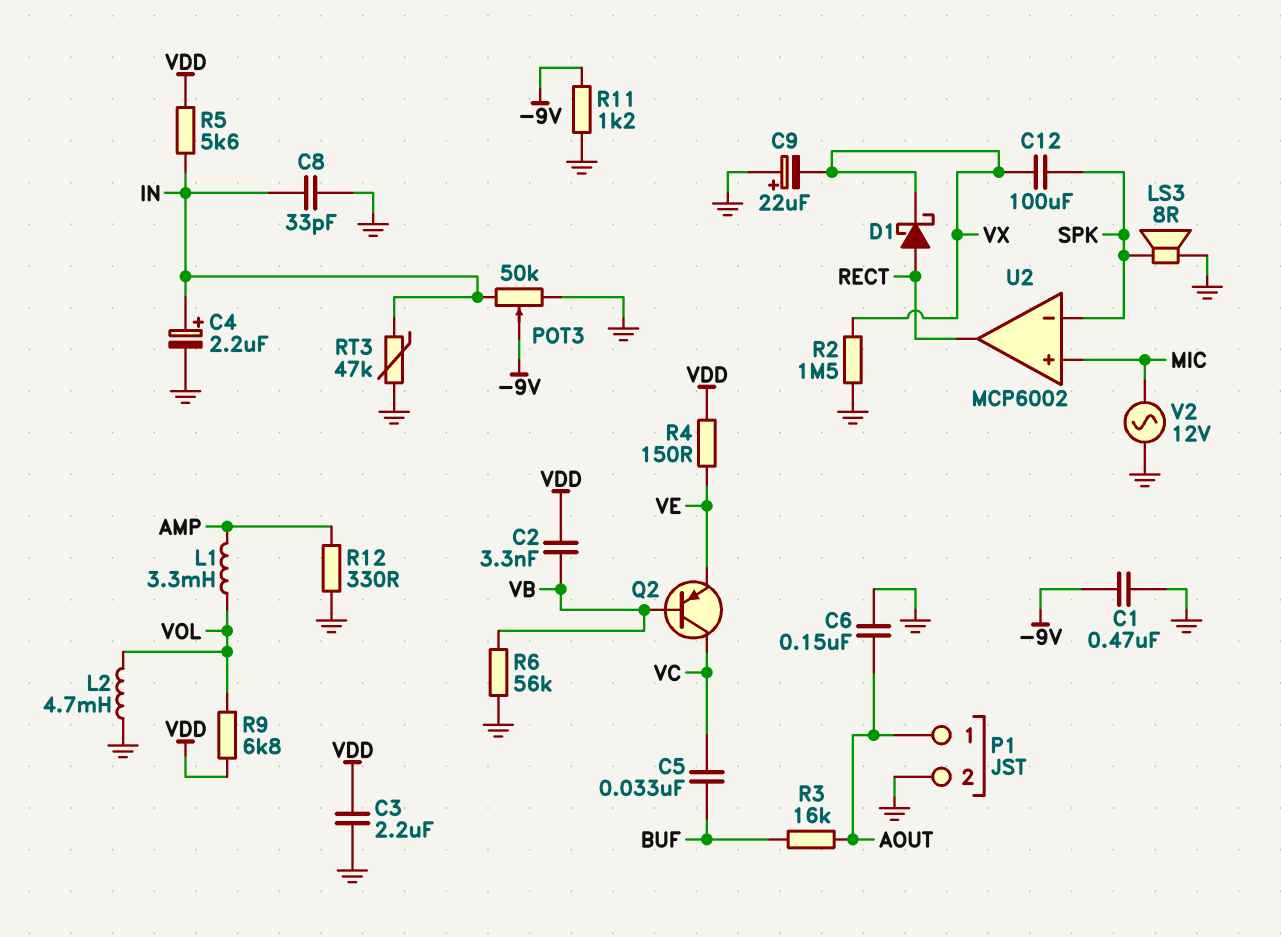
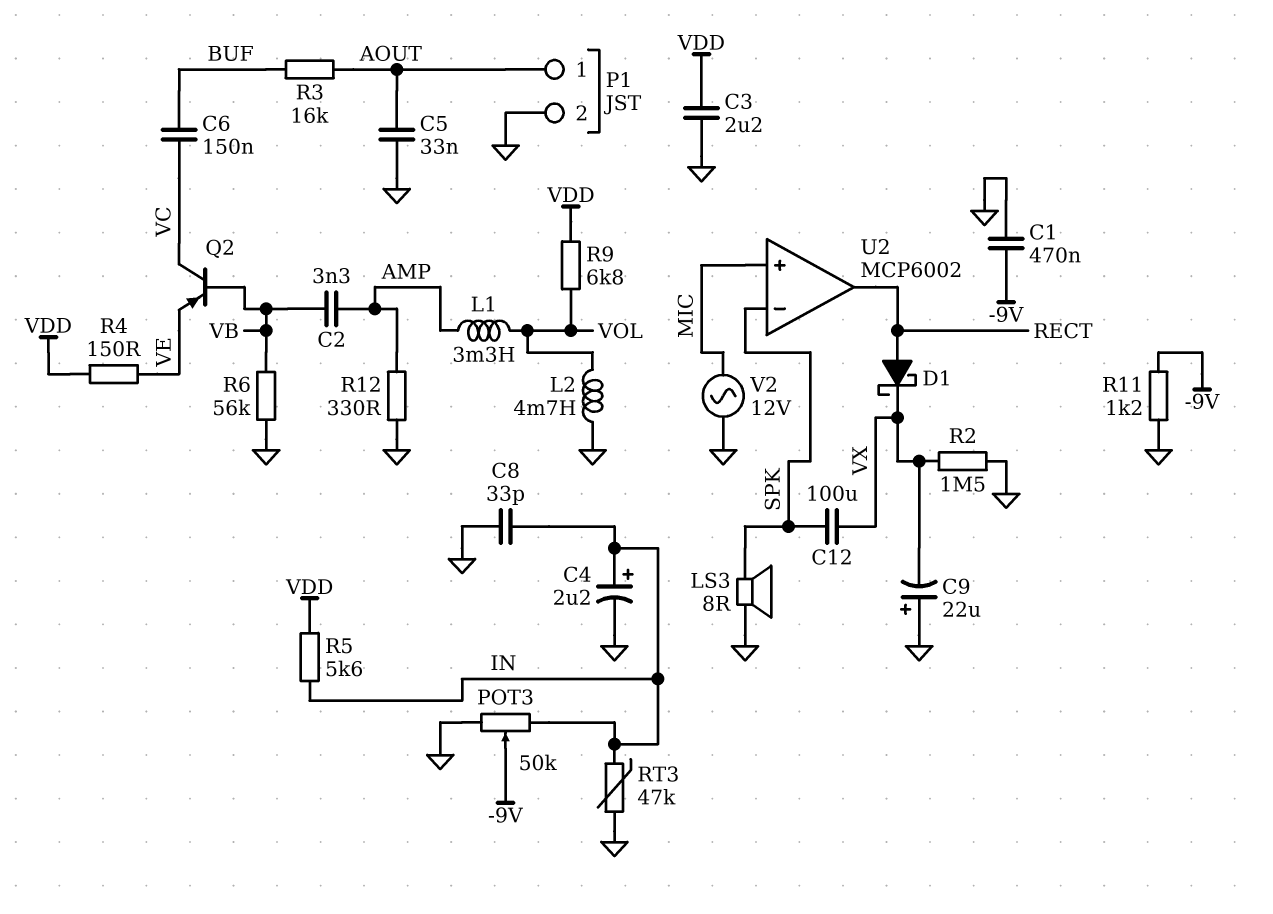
C2: 3.3nF (VB, VDD) -> 3.3nF (AMP, VB)
C5: 33nF (BUF, VC) -> 33nF (AOUT, GND)
C6: 150nF (AOUT, GND) -> 150nF (BUF, VC)

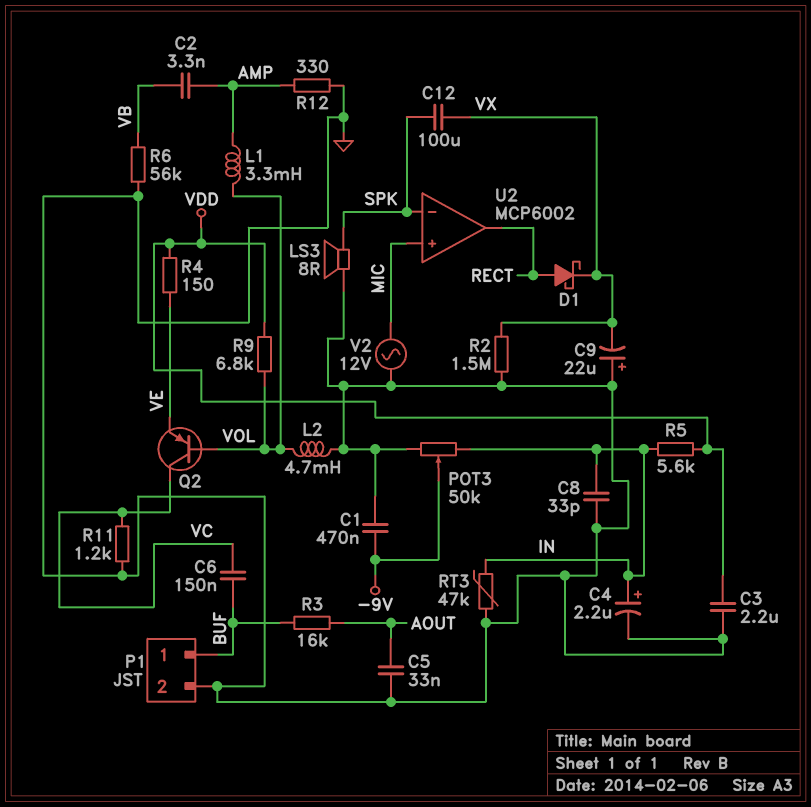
P1 pin 1: AOUT -> BUF
Q2: PNP (B VB, C VC, E VE) -> PNP (B VOL, C VC, E VE)
R11: 1.2k (-9V, GND) -> 1.2k (GND, VC)

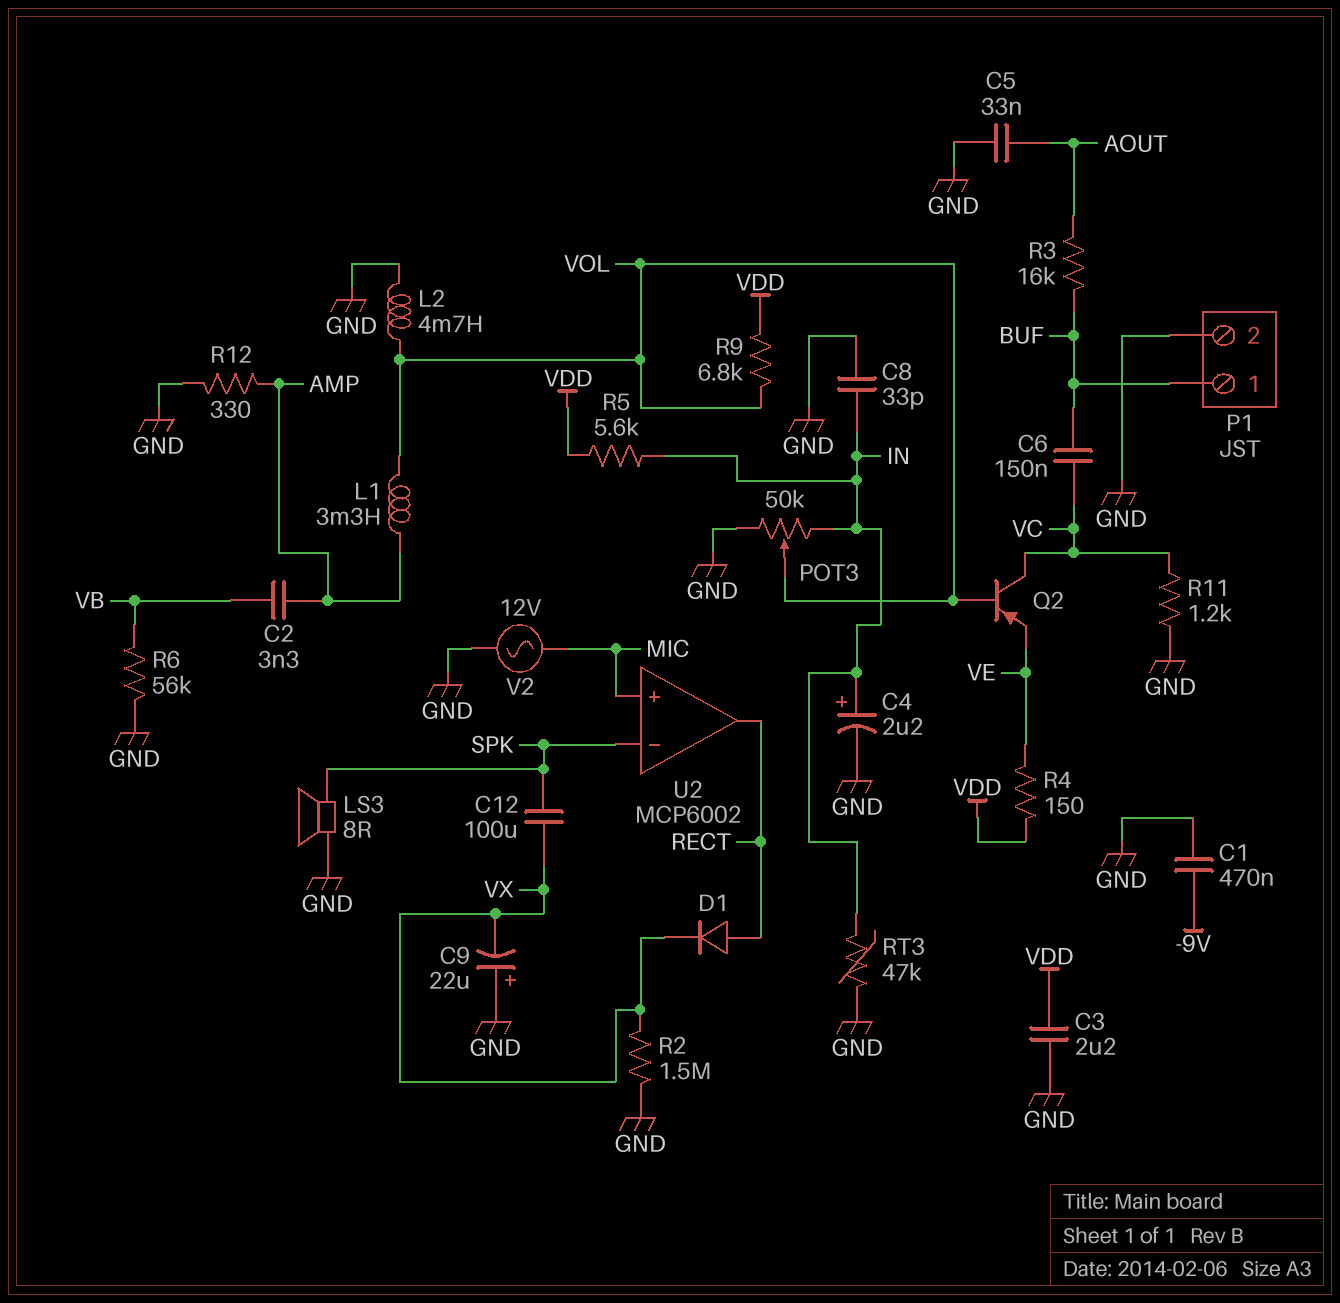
D1: schottky (A RECT, K VX) -> diode (A RECT, K VX)
POT3: 50k (GND, IN, wiper -9V) -> 50k (GND, IN, wiper VOL)

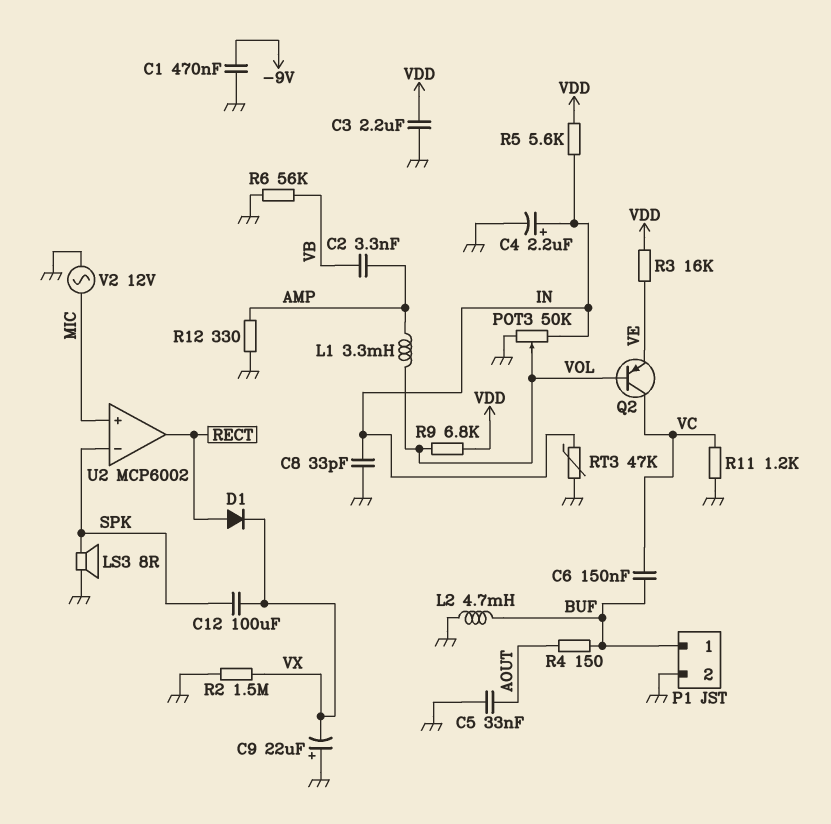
L2: 4.7mH (GND, VOL) -> 4.7mH (BUF, GND)
R3: 16k (AOUT, BUF) -> 16k (VDD, VE)
R4: 150 (VDD, VE) -> 150 (AOUT, BUF)

